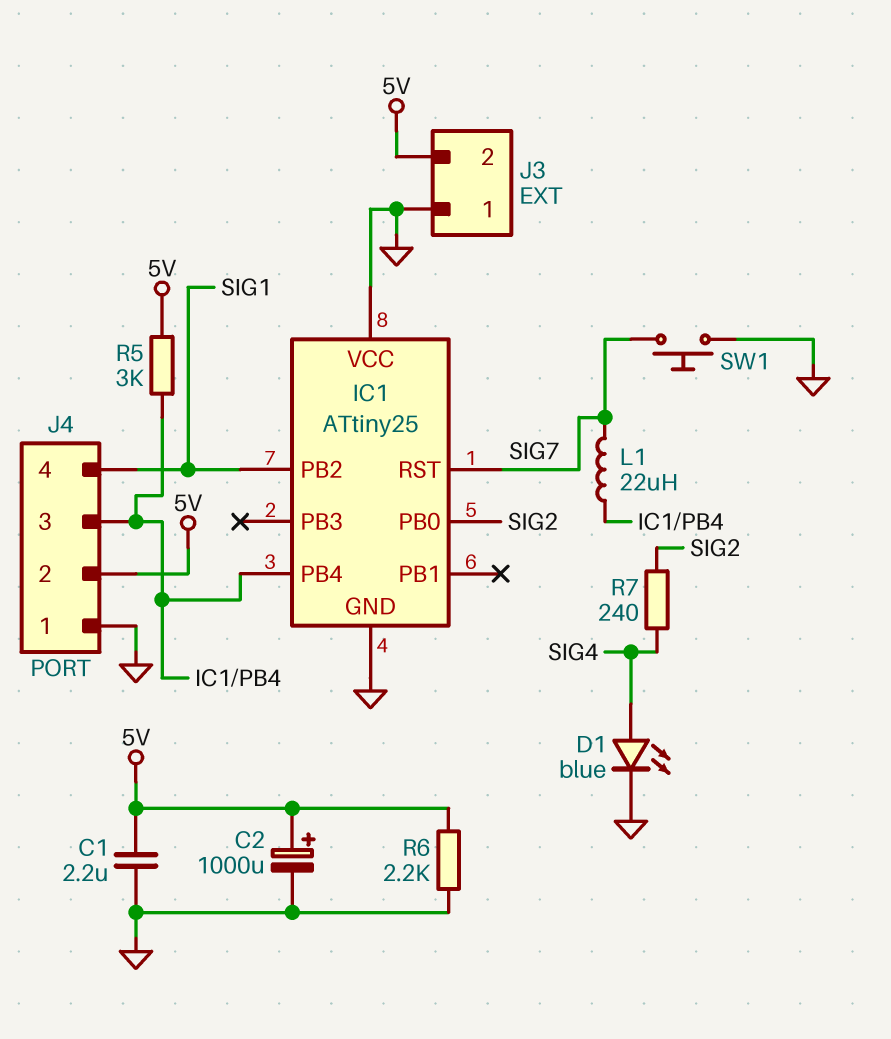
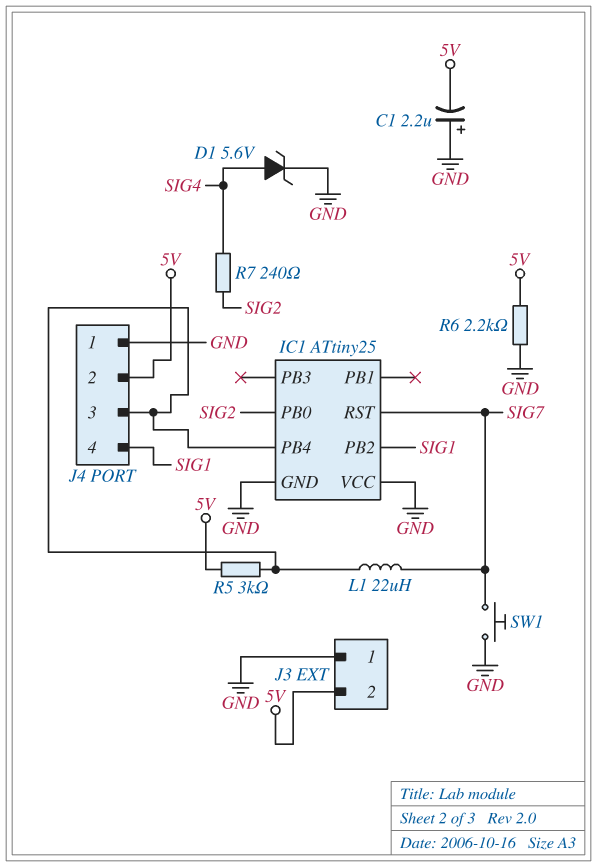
C1: 2.2uF (5V, GND) -> 2.2uF (plus GND, minus 5V)
C2: 1000uF (plus 5V, minus GND) -> none
D1: LED blue (A SIG4, K GND) -> zener 5.6V (A SIG4, K GND)

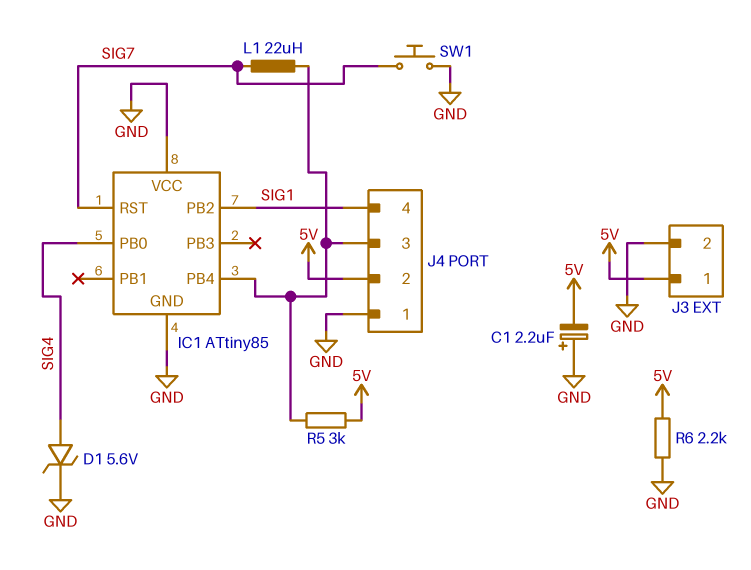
IC1: ATtiny25 -> ATtiny85
IC1 pin PB0: SIG2 -> SIG4
J3 pin 1: GND -> 5V
J3 pin 2: 5V -> GND
R7: 240 (SIG2, SIG4) -> none

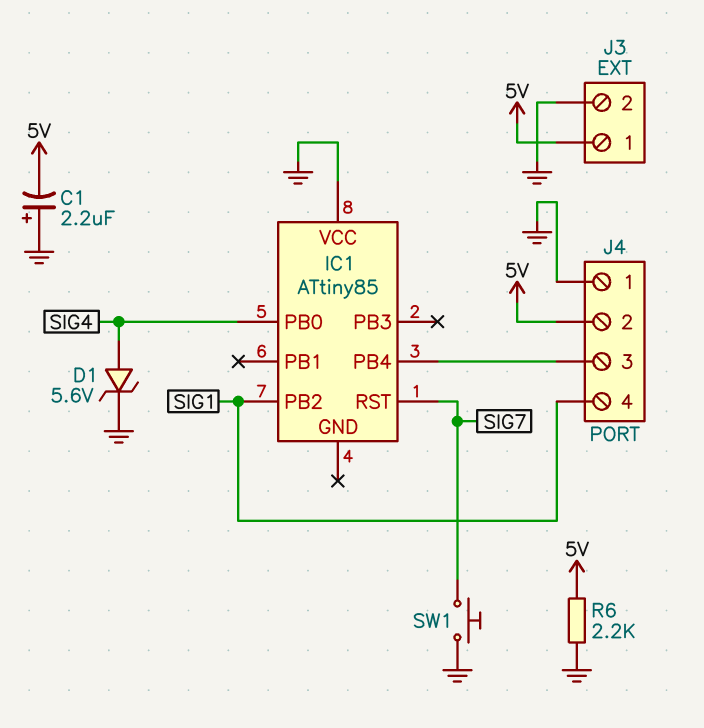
IC1 pin GND: GND -> none
L1: 22uH (IC1/PB4, SIG7) -> none
R5: 3k (5V, IC1/PB4) -> none

